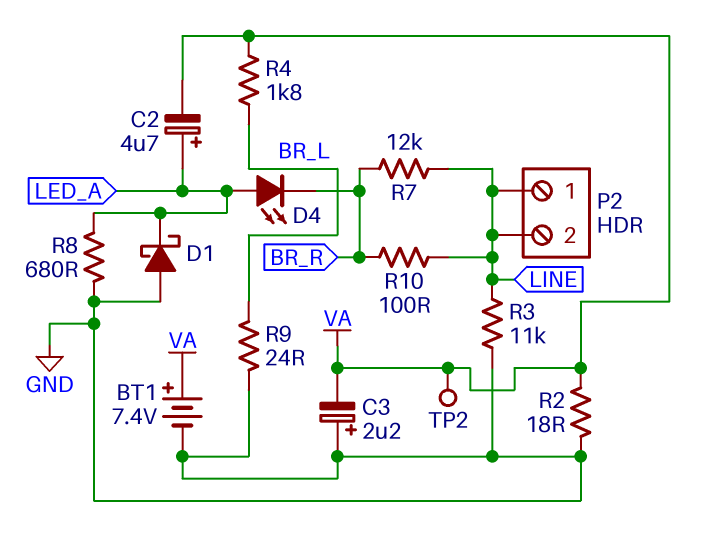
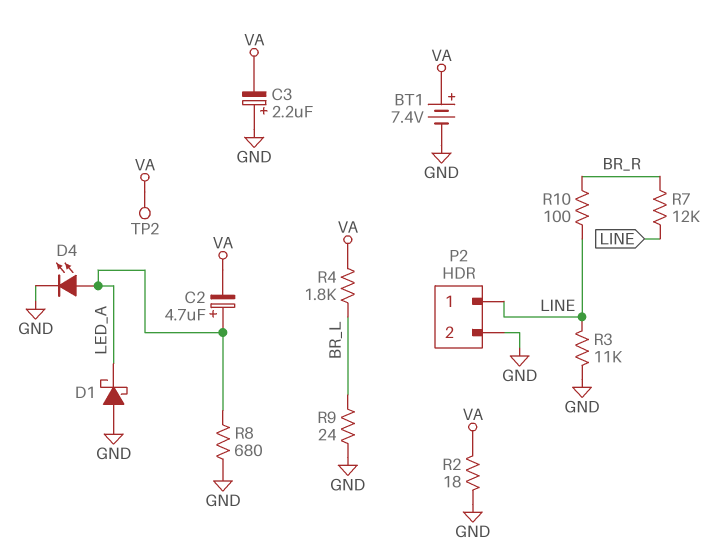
D4: LED (A LED_A, K BR_R) -> LED (A LED_A, K GND)
P2 pin 2: LINE -> GND

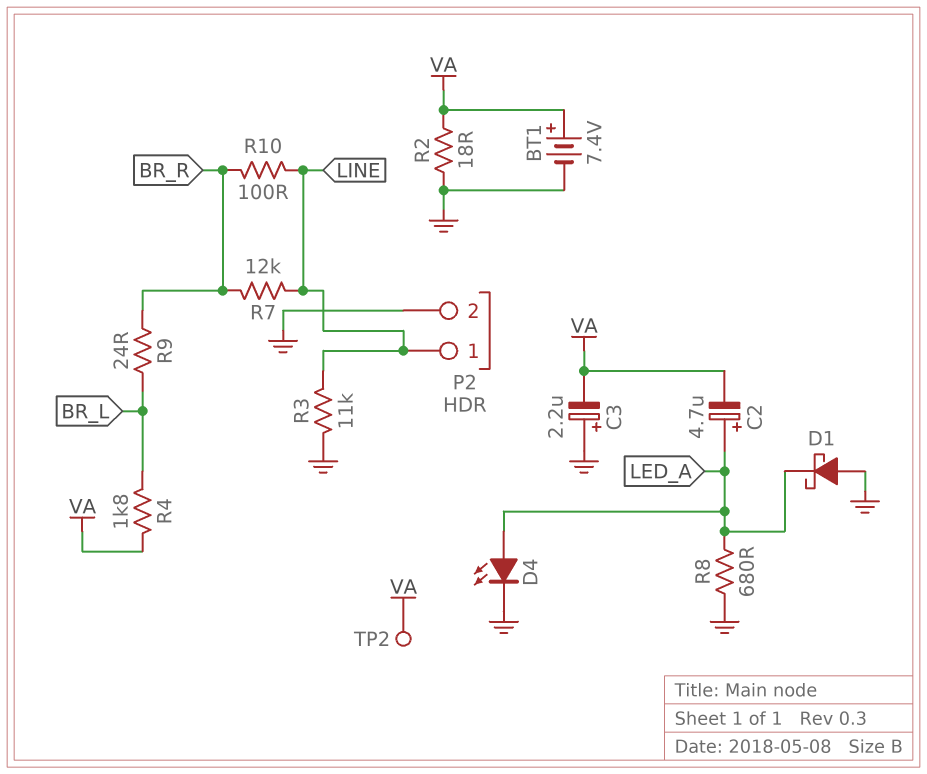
R9: 24 (BR_L, GND) -> 24 (BR_L, BR_R)

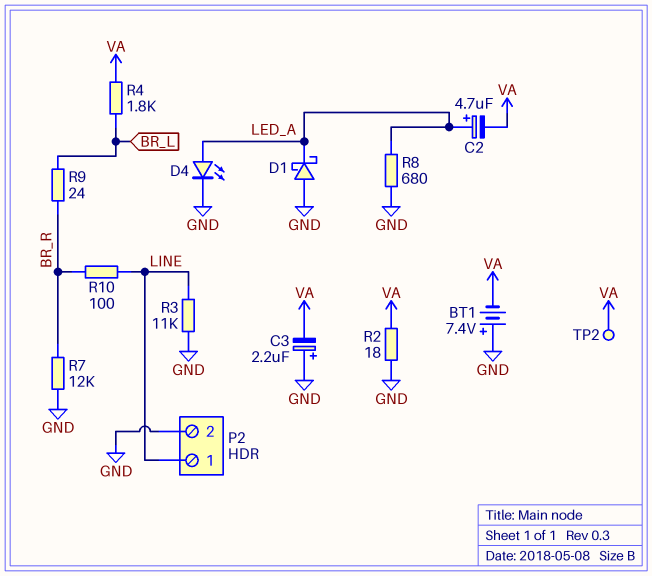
BT1: 7.4V (plus VA, minus GND) -> 7.4V (plus GND, minus VA)
R7: 12k (BR_R, LINE) -> 12k (BR_R, GND)

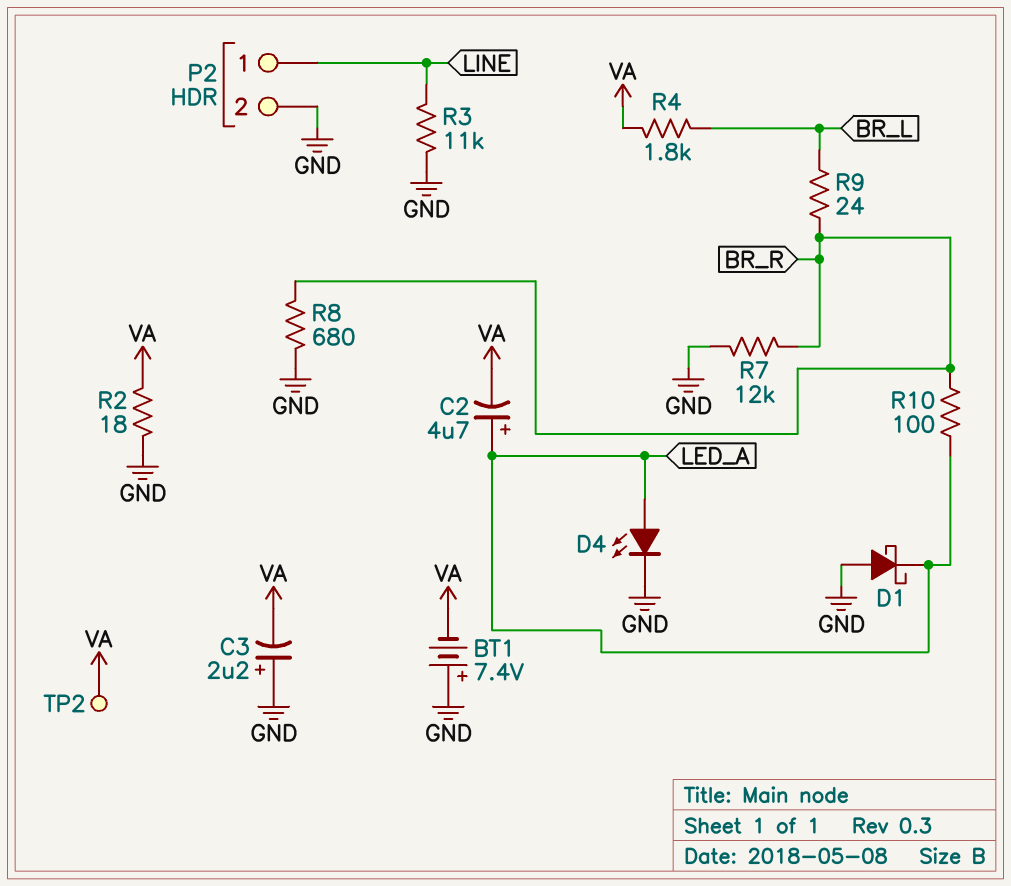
R8: 680 (GND, LED_A) -> 680 (BR_R, GND)
R10: 100 (BR_R, LINE) -> 100 (BR_R, LED_A)

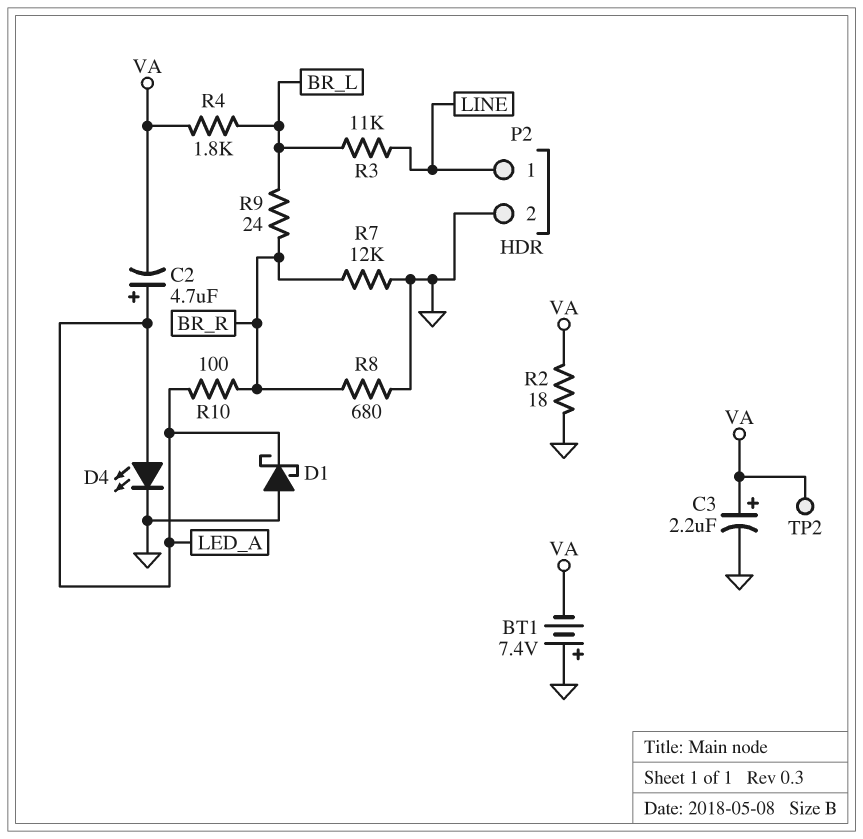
C3: 2.2uF (plus GND, minus VA) -> 2.2uF (plus VA, minus GND)
R3: 11k (GND, LINE) -> 11k (BR_L, LINE)

